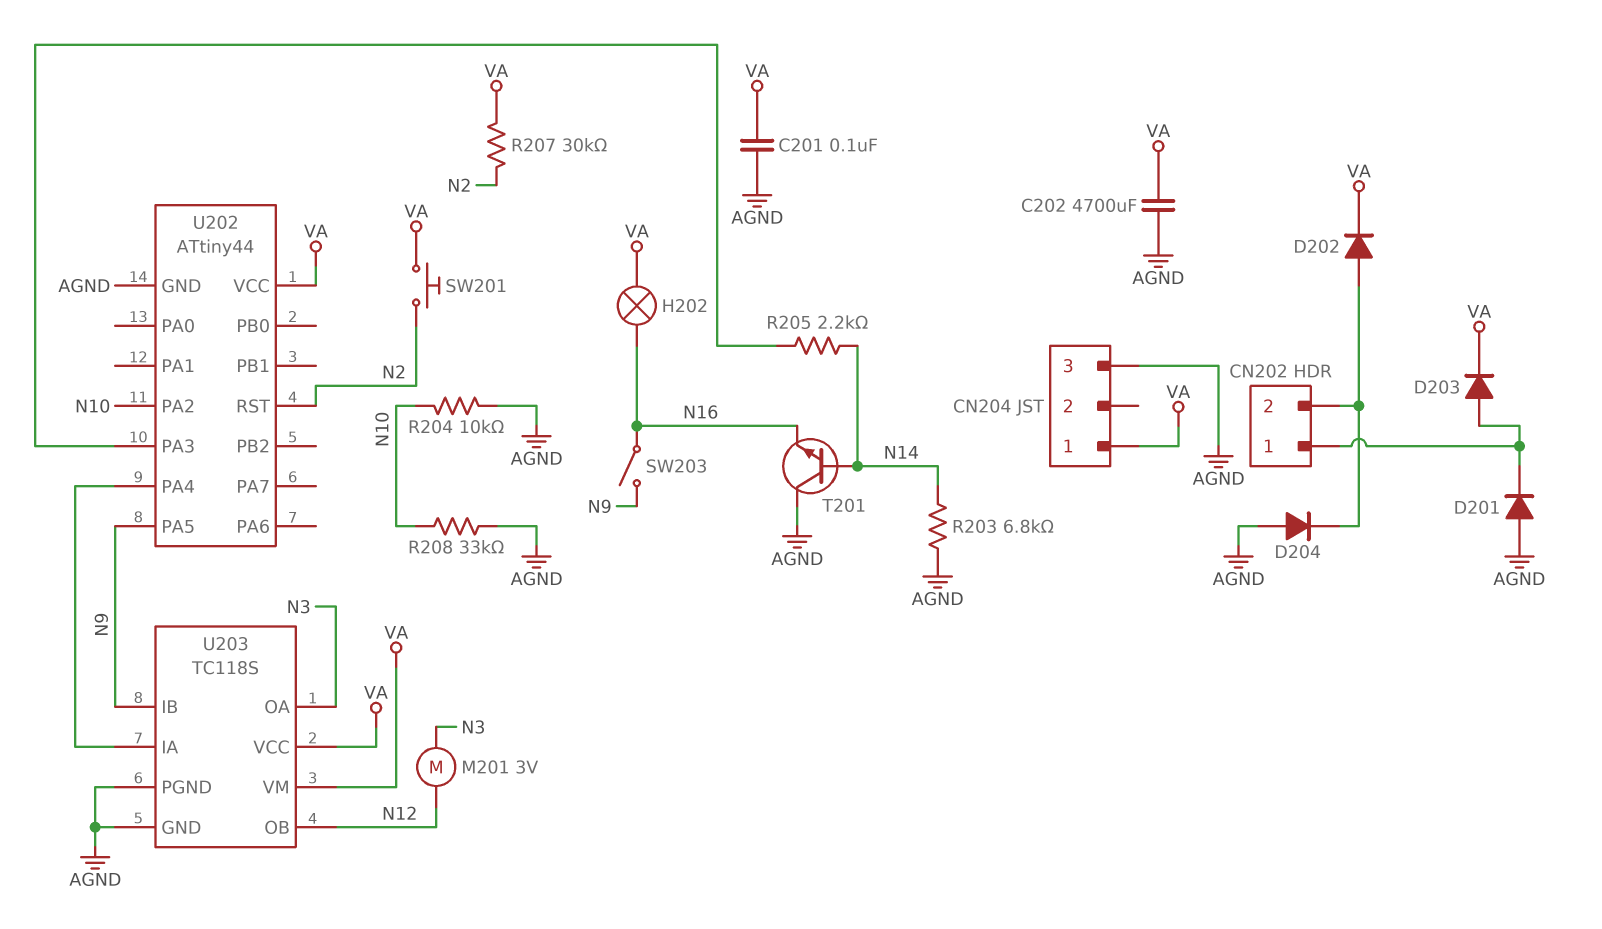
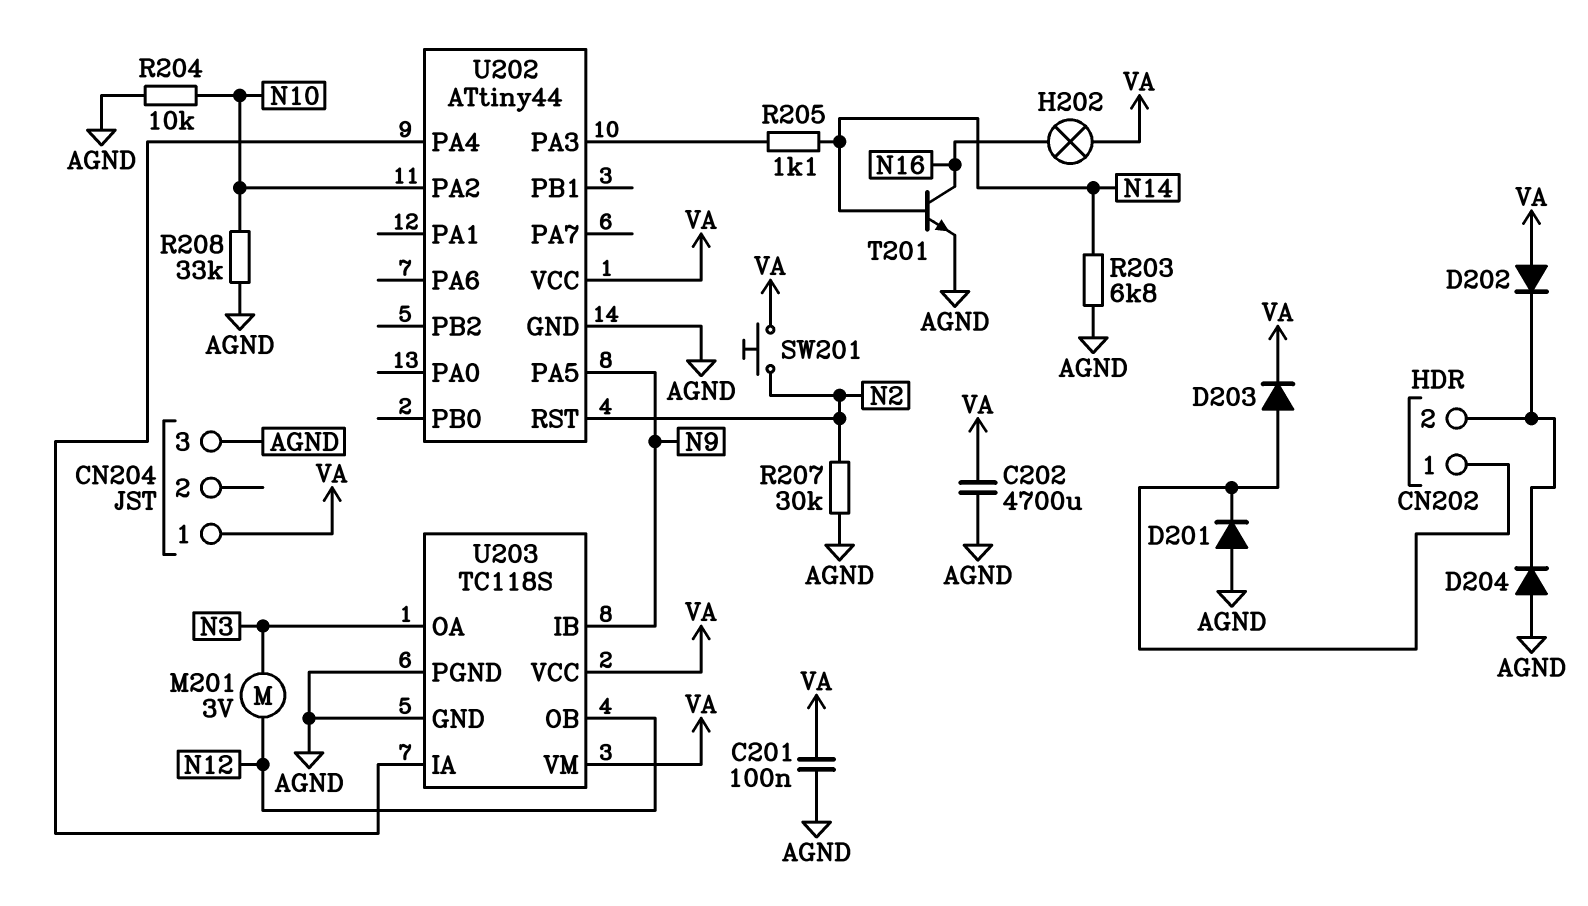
D202: diode (A CN202/2, K VA) -> diode (A VA, K CN202/2)
R205: 2.2k (N14, U202/PA3) -> 1.1k (N14, U202/PA3)
R207: 30k (N2, VA) -> 30k (AGND, N2)
SW203: switch (N9, N16) -> none
T201: NPN (B N14, C AGND, E N16) -> NPN (B N14, C N16, E AGND)

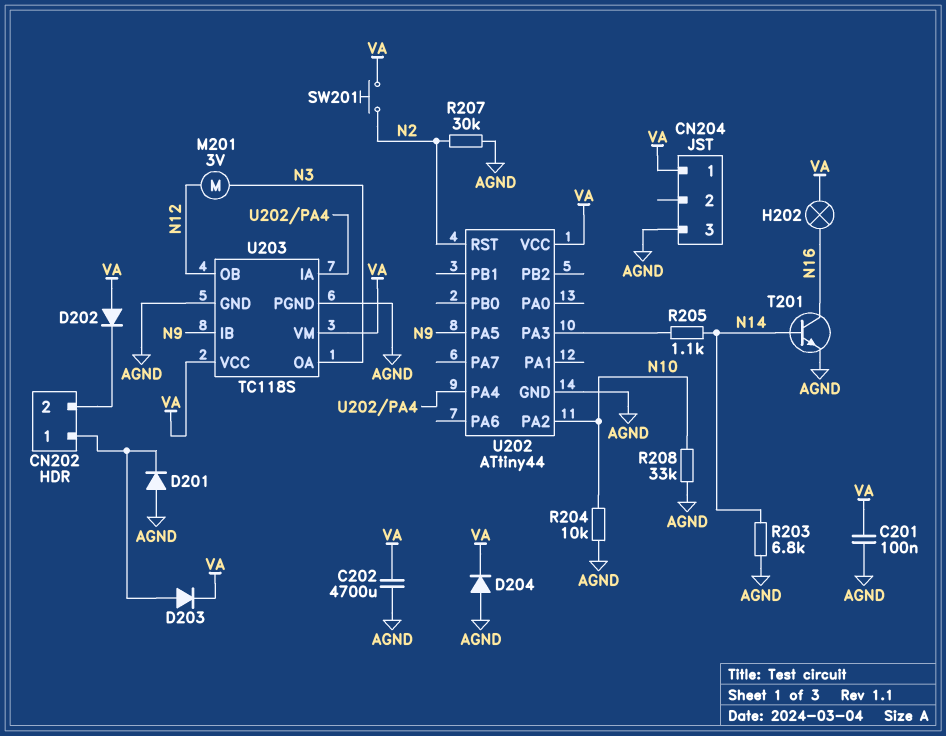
D204: diode (A AGND, K CN202/2) -> diode (A AGND, K VA)

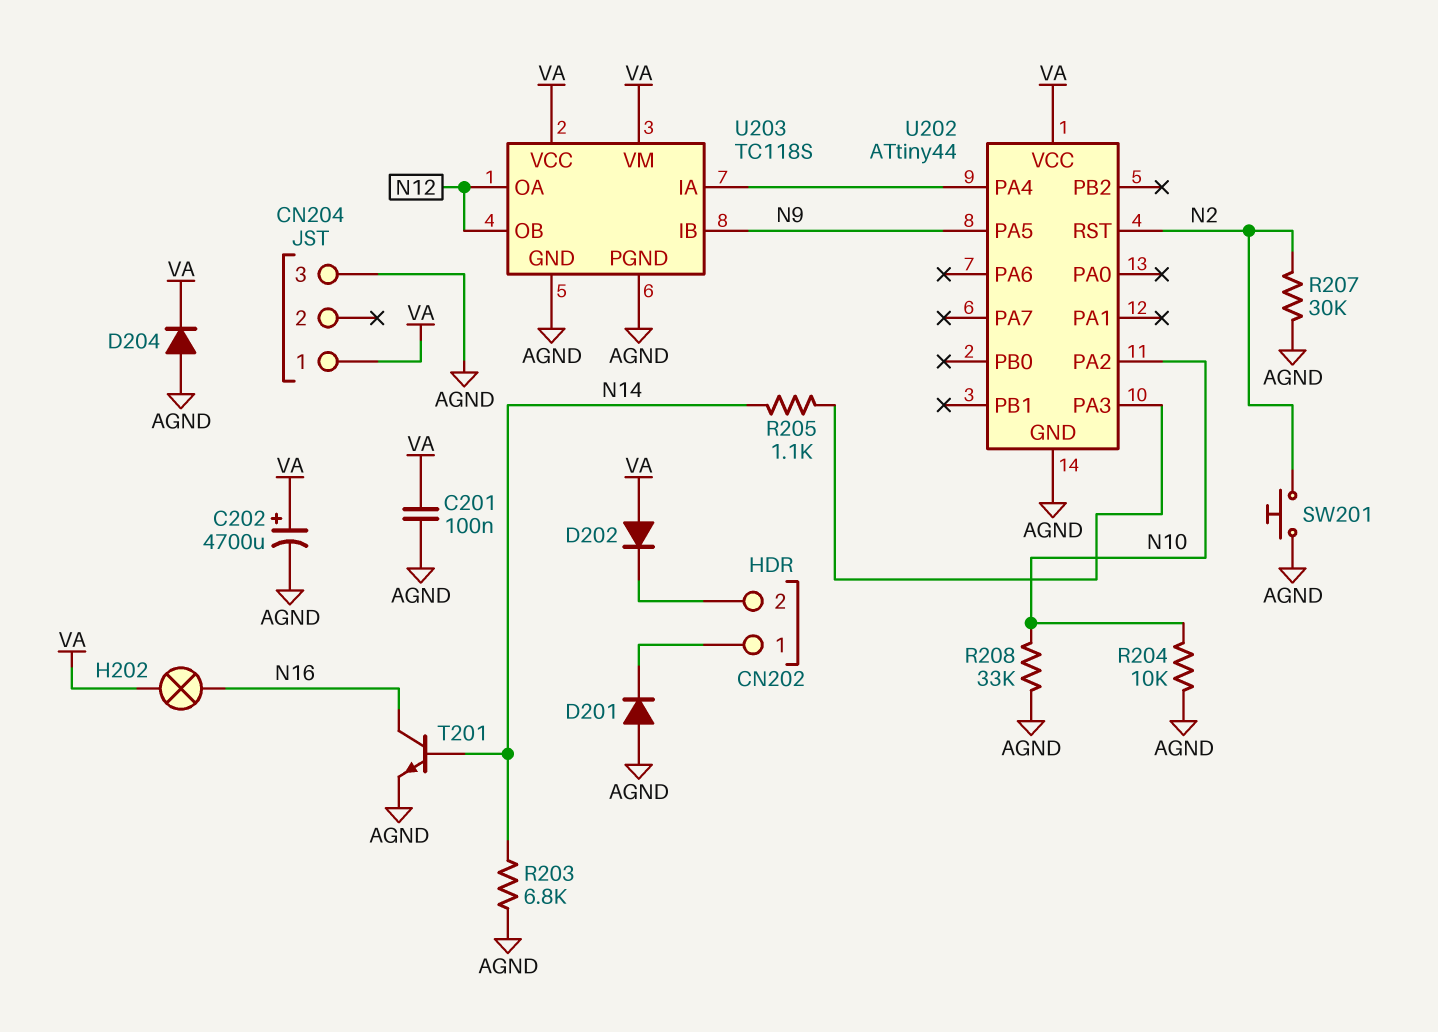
C202: 4700uF (AGND, VA) -> 4700uF (plus VA, minus AGND)
D203: diode (A CN202/1, K VA) -> none
M201: motor 3V (N3, N12) -> none
SW201: button (N2, VA) -> button (AGND, N2)
U203 pin OA: N3 -> N12

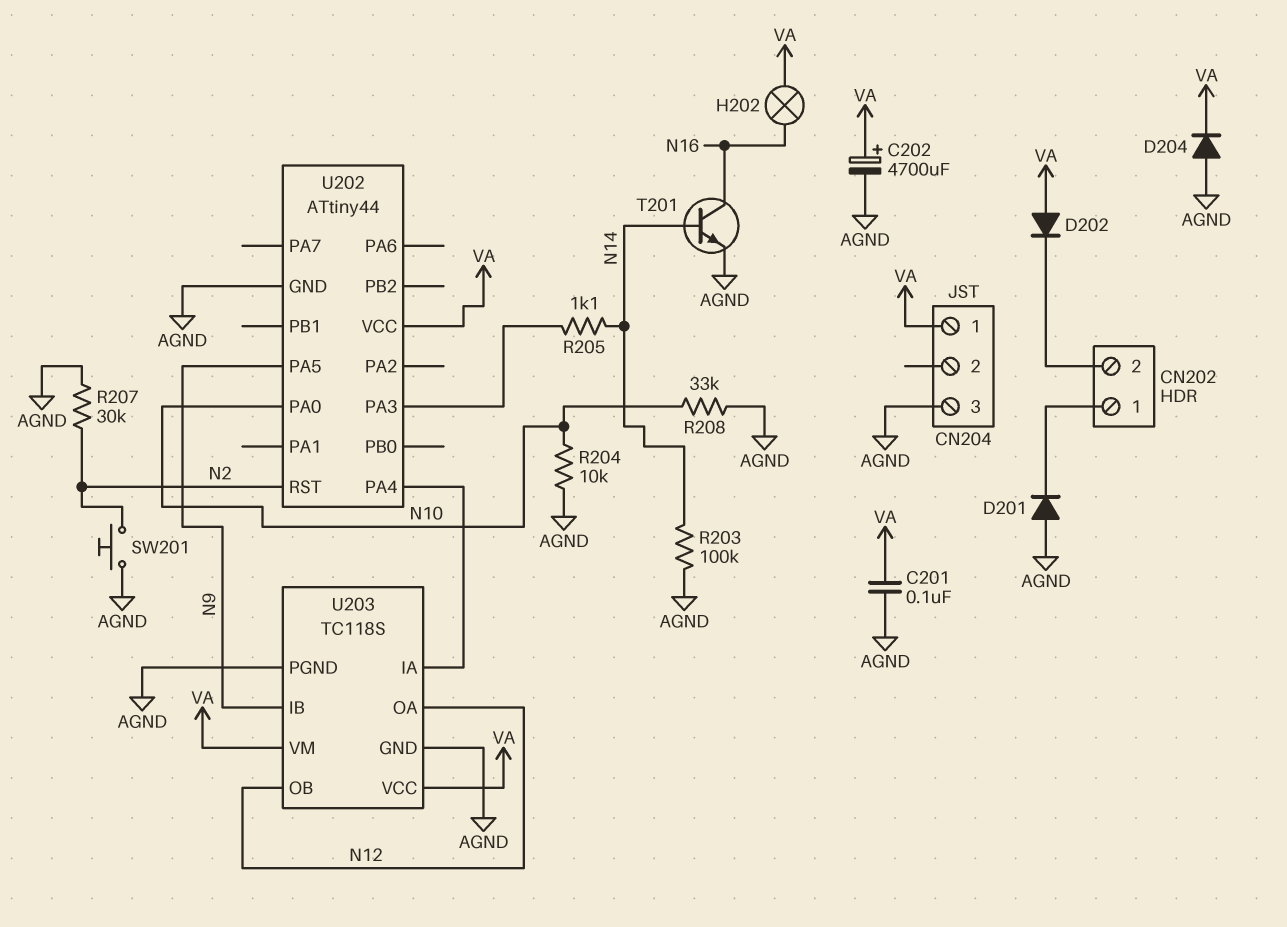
R203: 6.8k (AGND, N14) -> 100k (AGND, N14)
U202 pin PA0: none -> N10
U202 pin PA2: N10 -> none

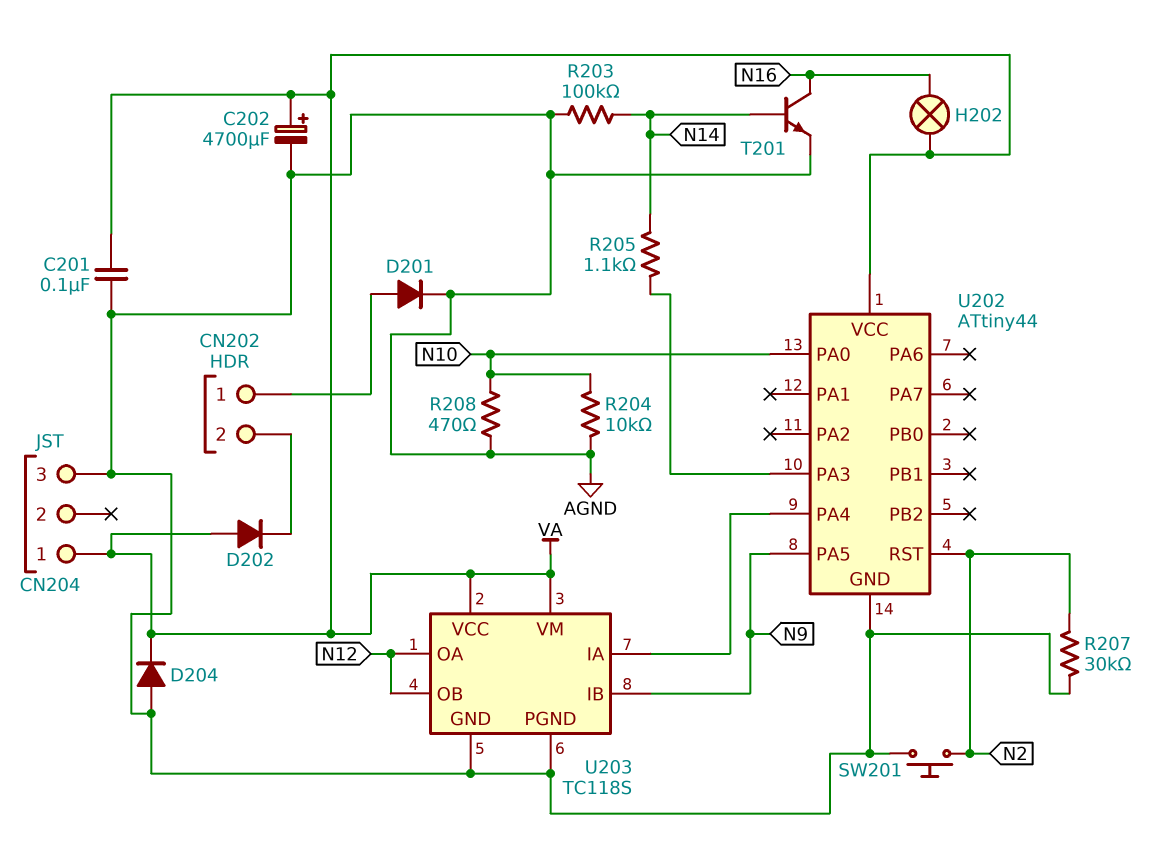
D201: diode (A AGND, K CN202/1) -> diode (A CN202/1, K AGND)
R208: 33k (AGND, N10) -> 470 (AGND, N10)

